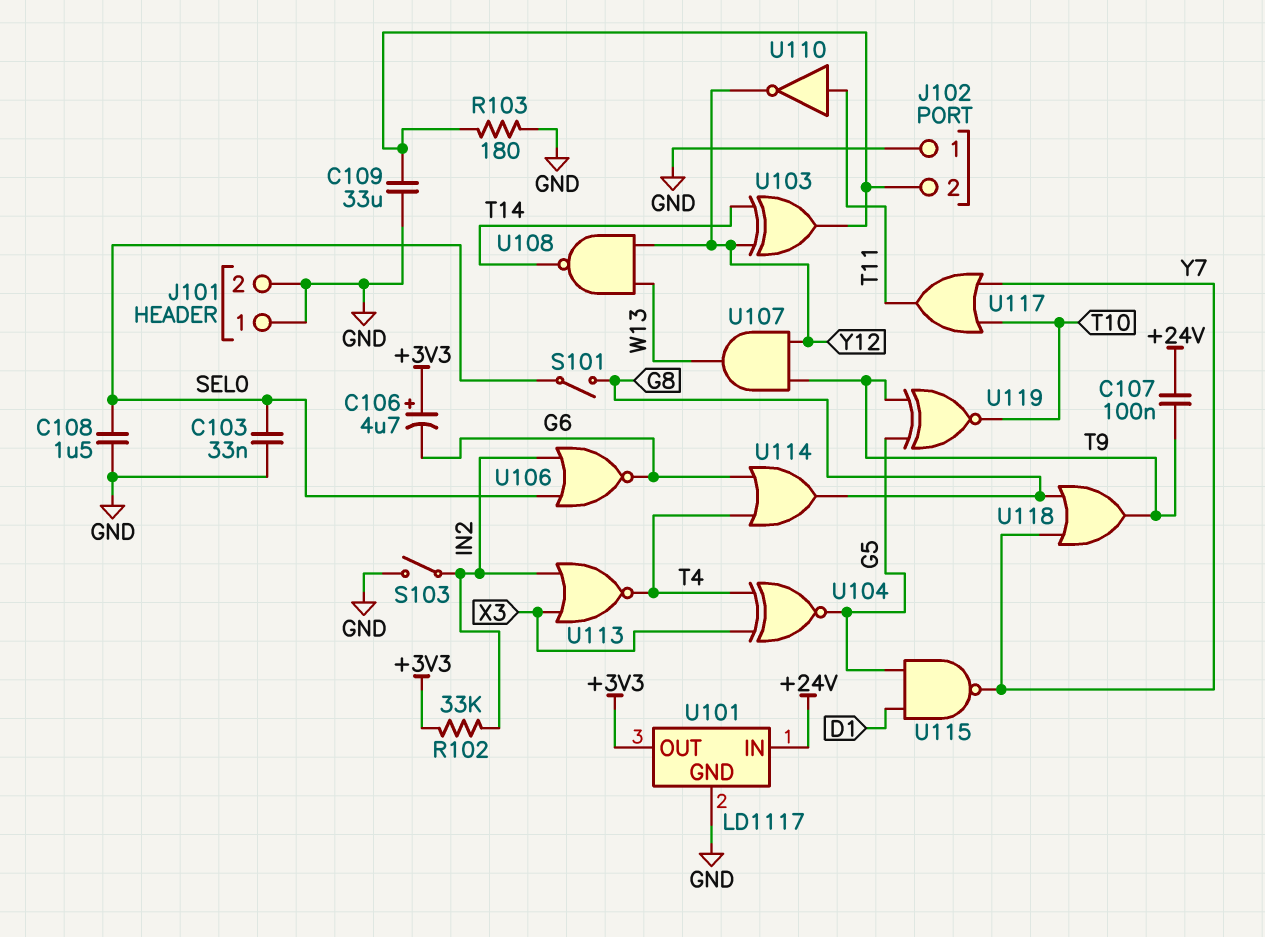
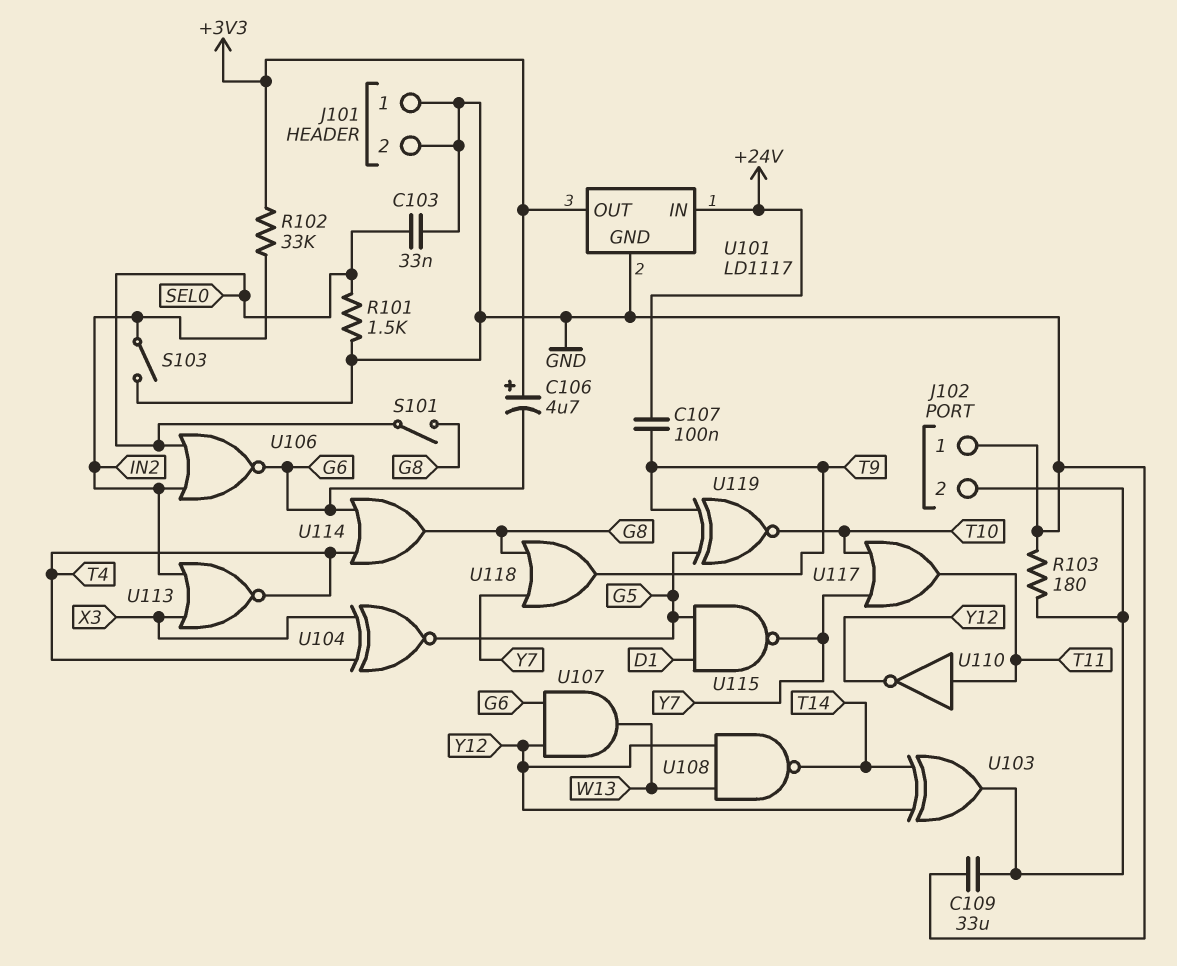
C108: 1.5uF (GND, SEL0) -> none
R101: none -> 1.5k (GND, SEL0)
U107: AND (in T9, in Y12, out W13) -> AND (in G6, in Y12, out W13)

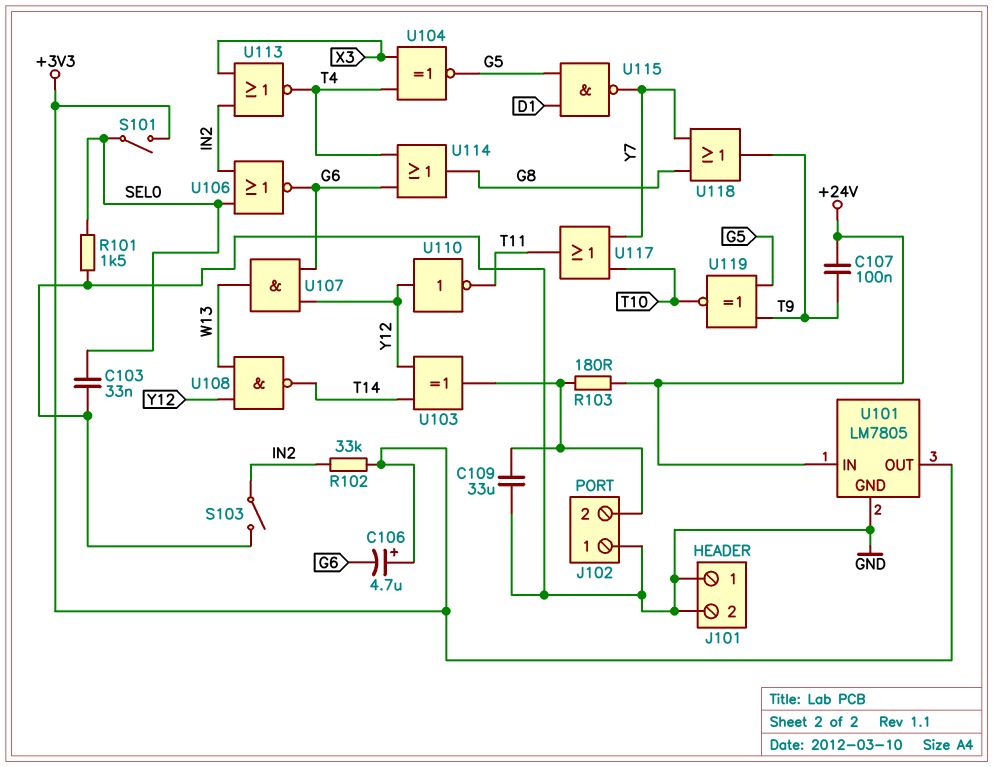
R103: 180 (GND, J102/2) -> 180 (+24V, J102/2)
S101: switch (G8, SEL0) -> switch (+3V3, SEL0)
U101: LD1117 -> LM7805
U110: NOT (in T11, out Y12) -> NOT (in Y12, out T11)

